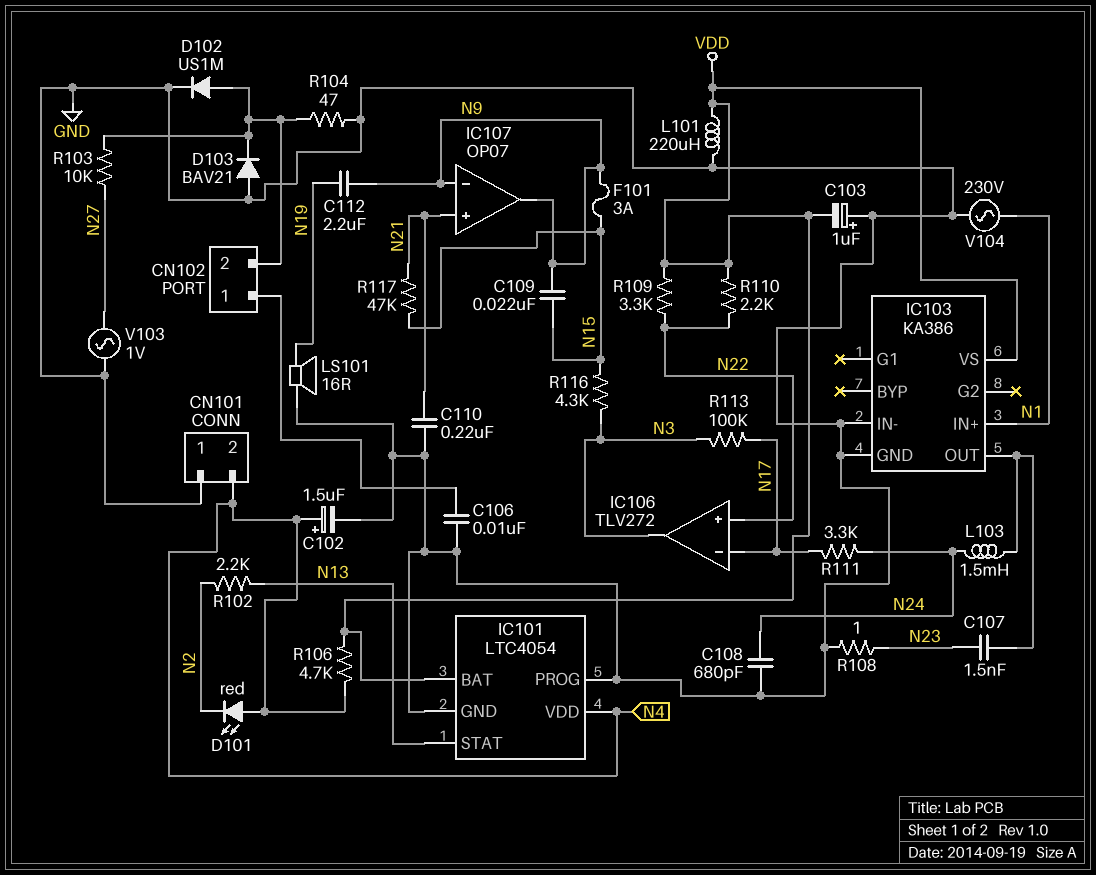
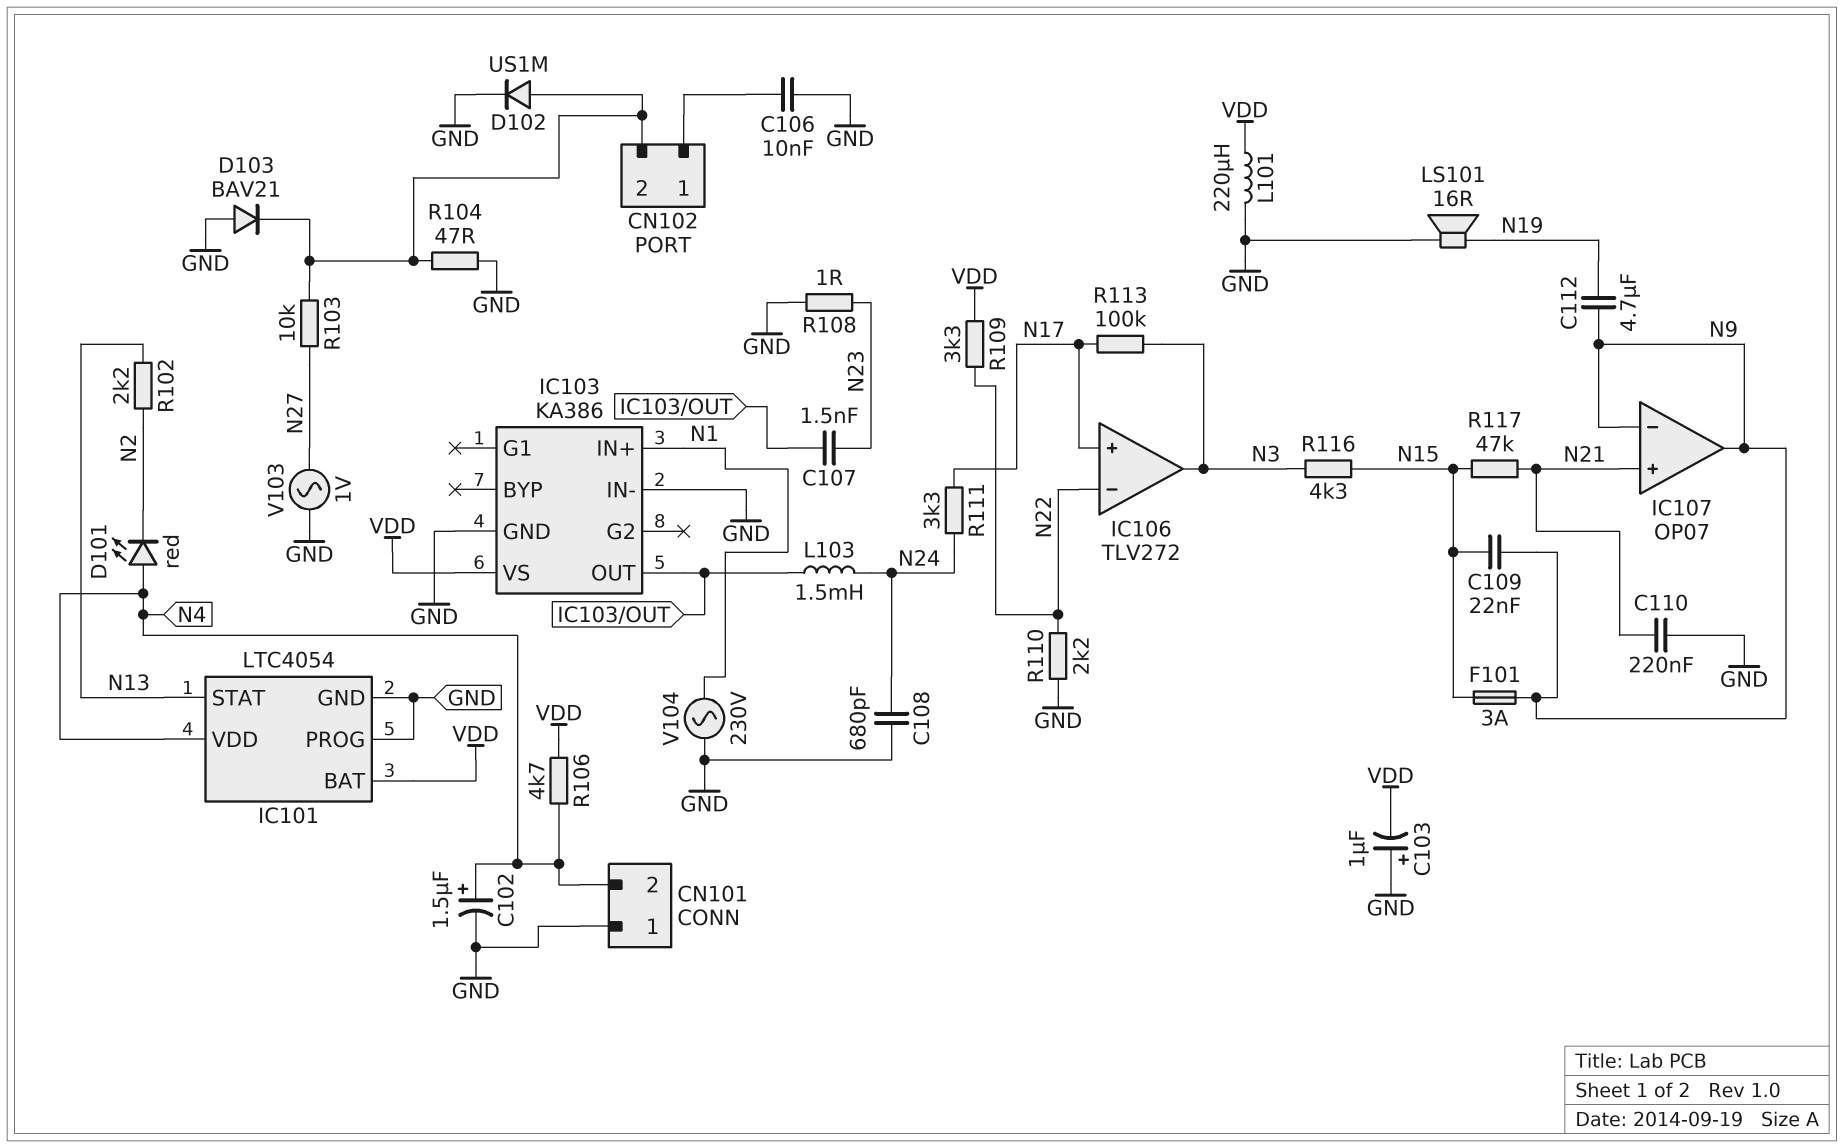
C112: 2.2uF (N9, N19) -> 4.7uF (N9, N19)
IC106 pin in+: N22 -> N17
IC106 pin in-: N17 -> N22
R110: 2.2k (N22, VDD) -> 2.2k (GND, N22)

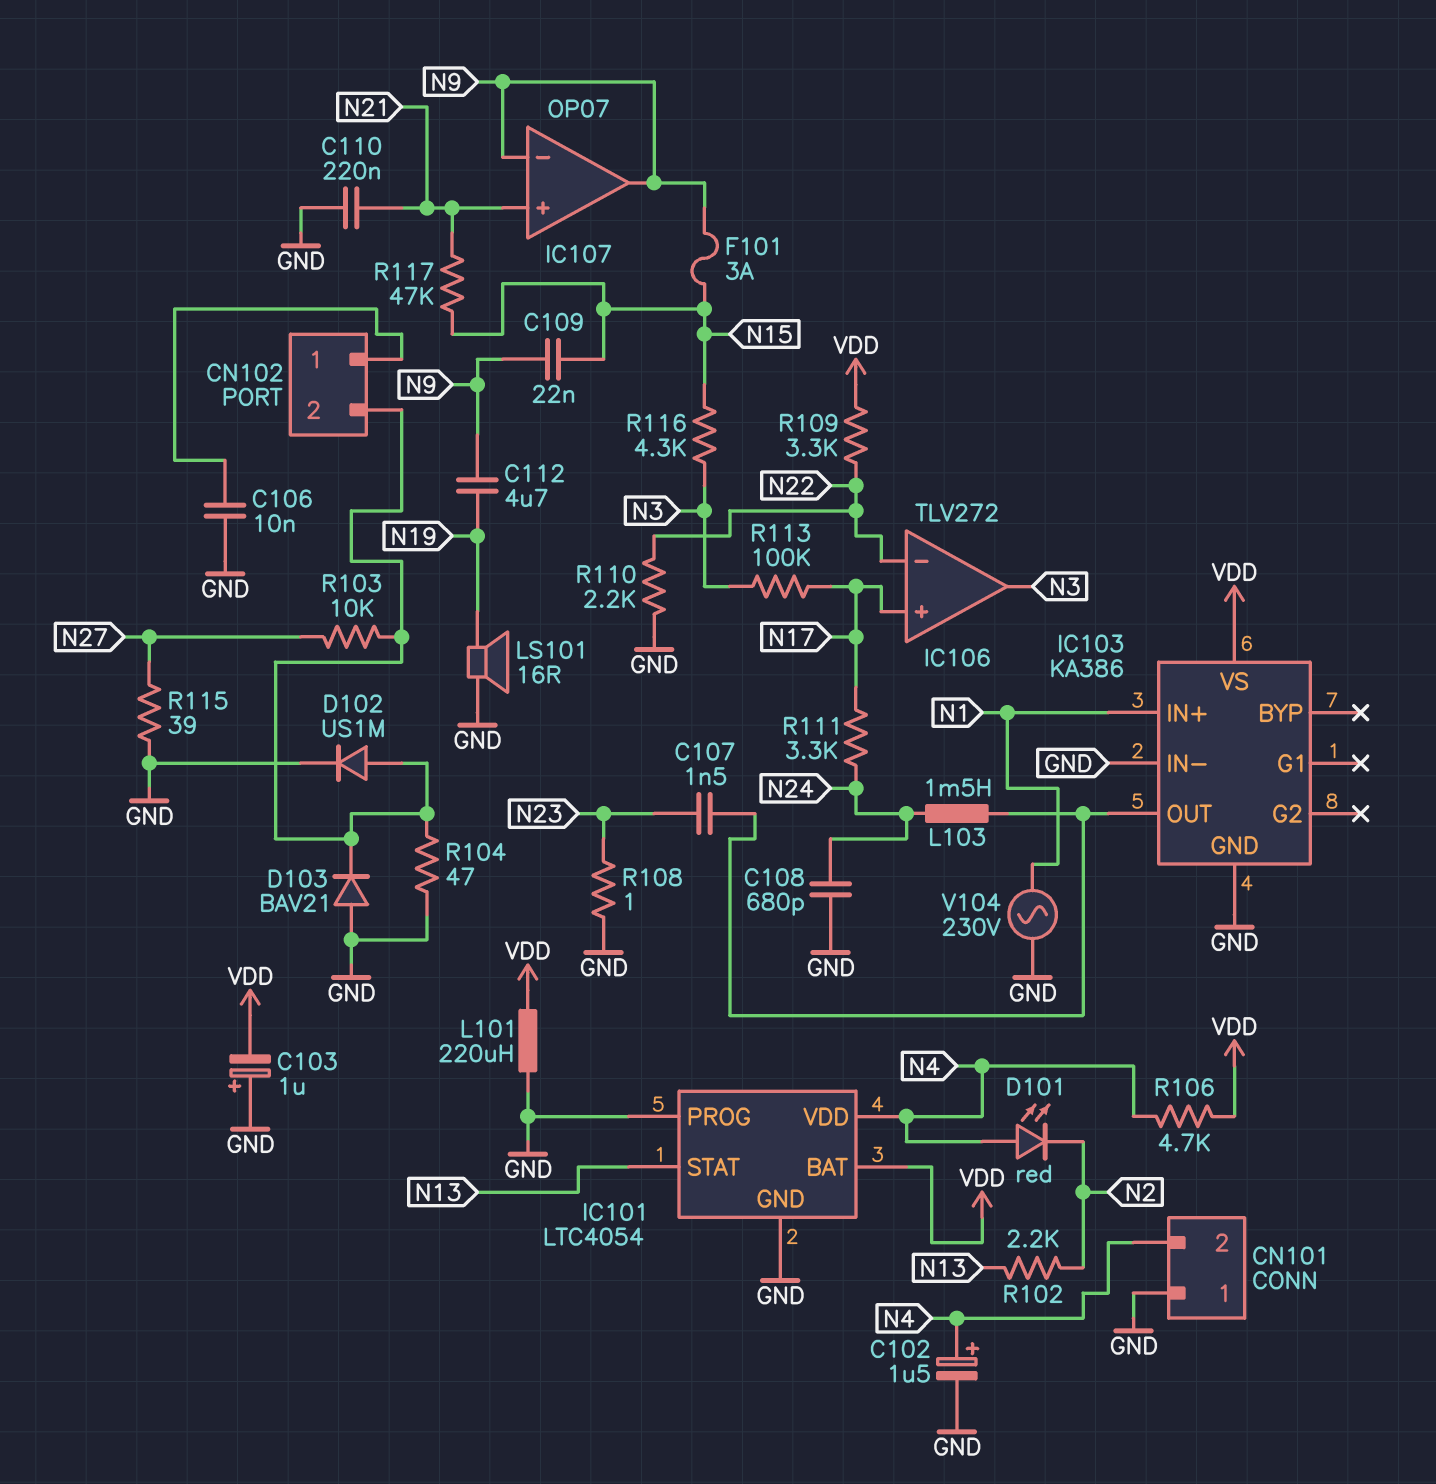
R115: none -> 39 (GND, N27)
V103: AC 1V (GND, N27) -> none

